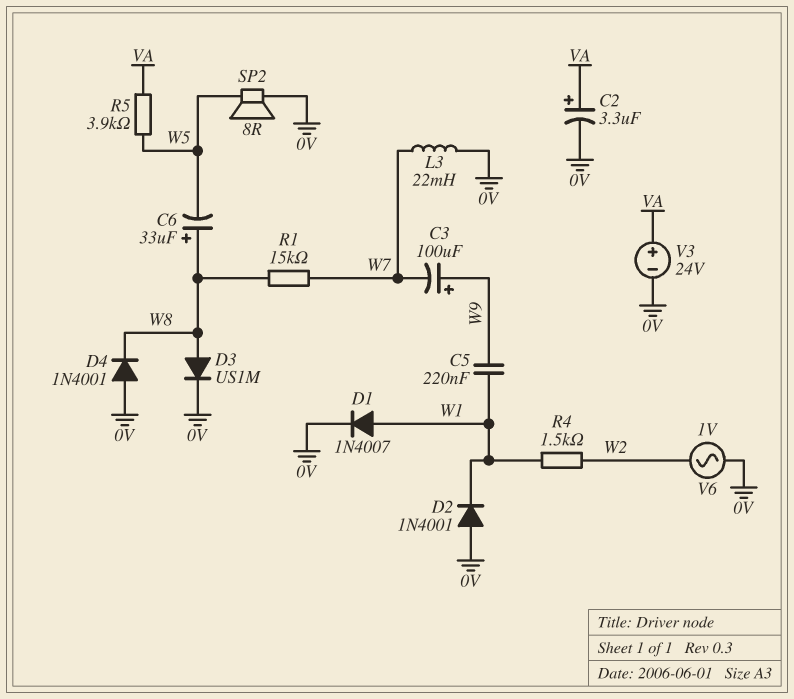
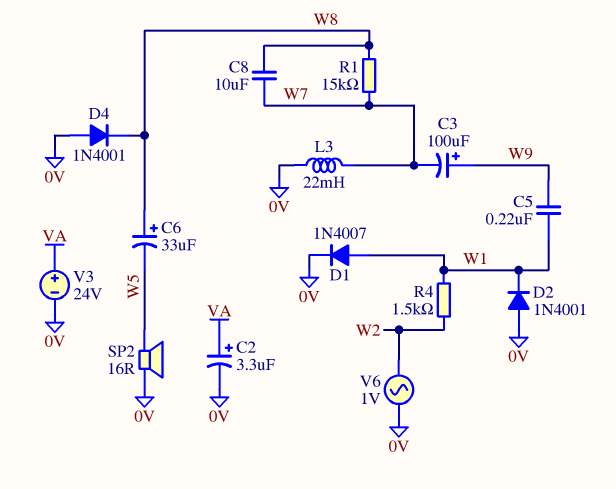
C8: none -> 10uF (W7, W8)
D3: diode US1M (A W8, K 0V) -> none
R5: 3.9k (VA, W5) -> none
SP2: speaker 8R (0V, W5) -> speaker 16R (0V, W5)

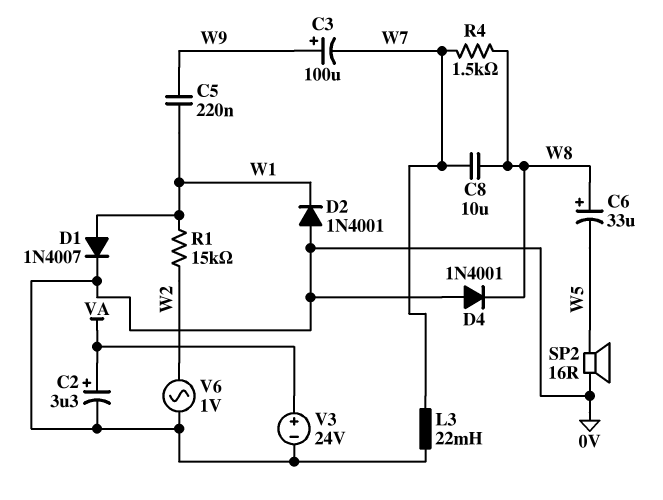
R1: 15k (W7, W8) -> 15k (W1, W2)
R4: 1.5k (W1, W2) -> 1.5k (W7, W8)

